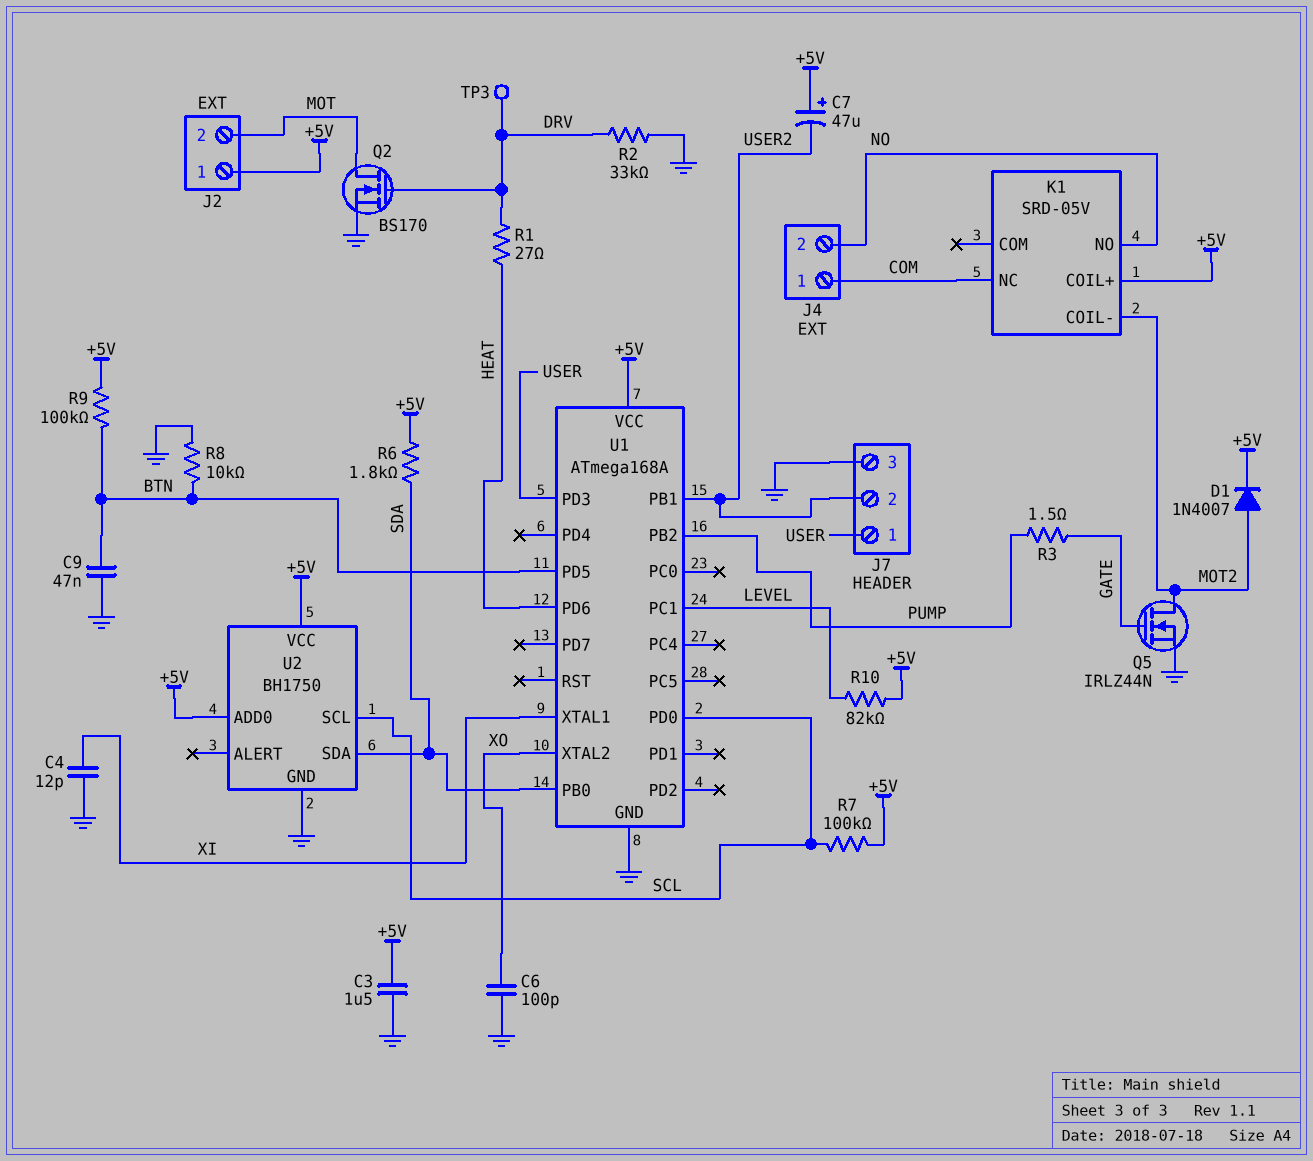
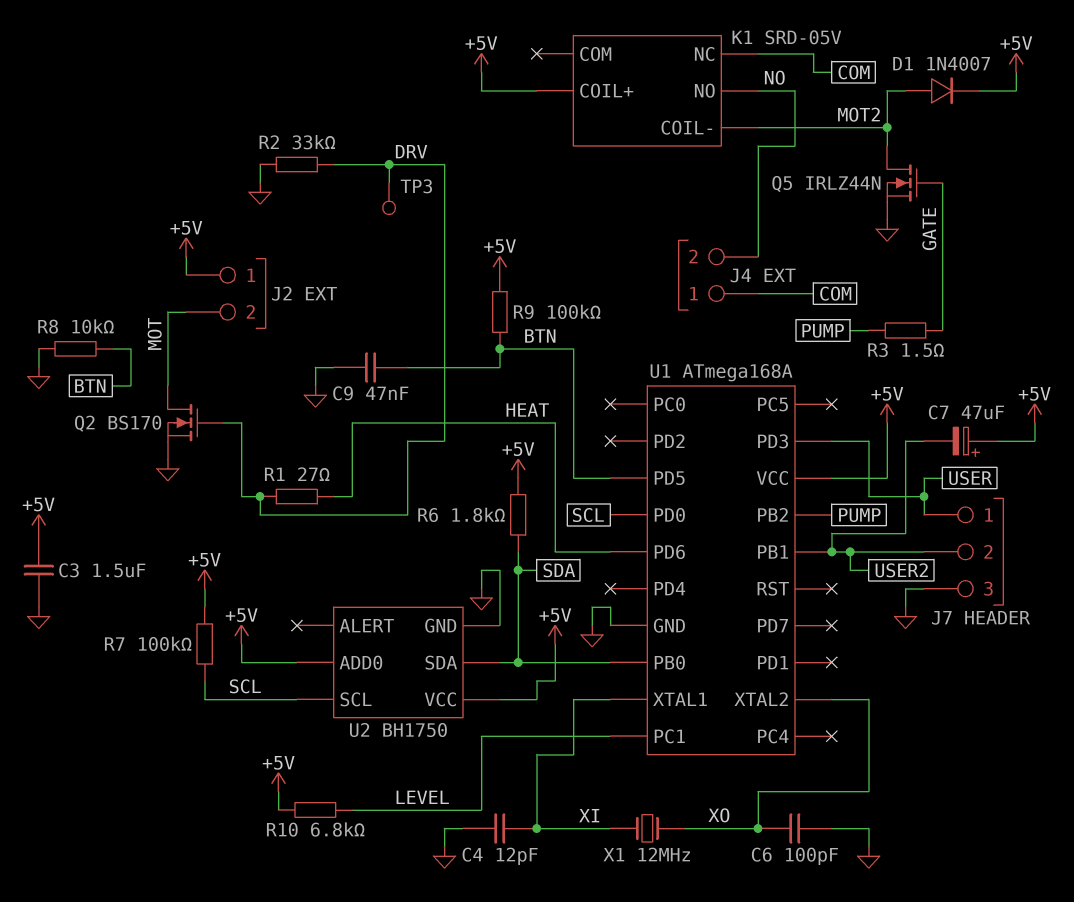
R10: 82k (+5V, LEVEL) -> 6.8k (+5V, LEVEL)
X1: none -> 12MHz (XI, XO)

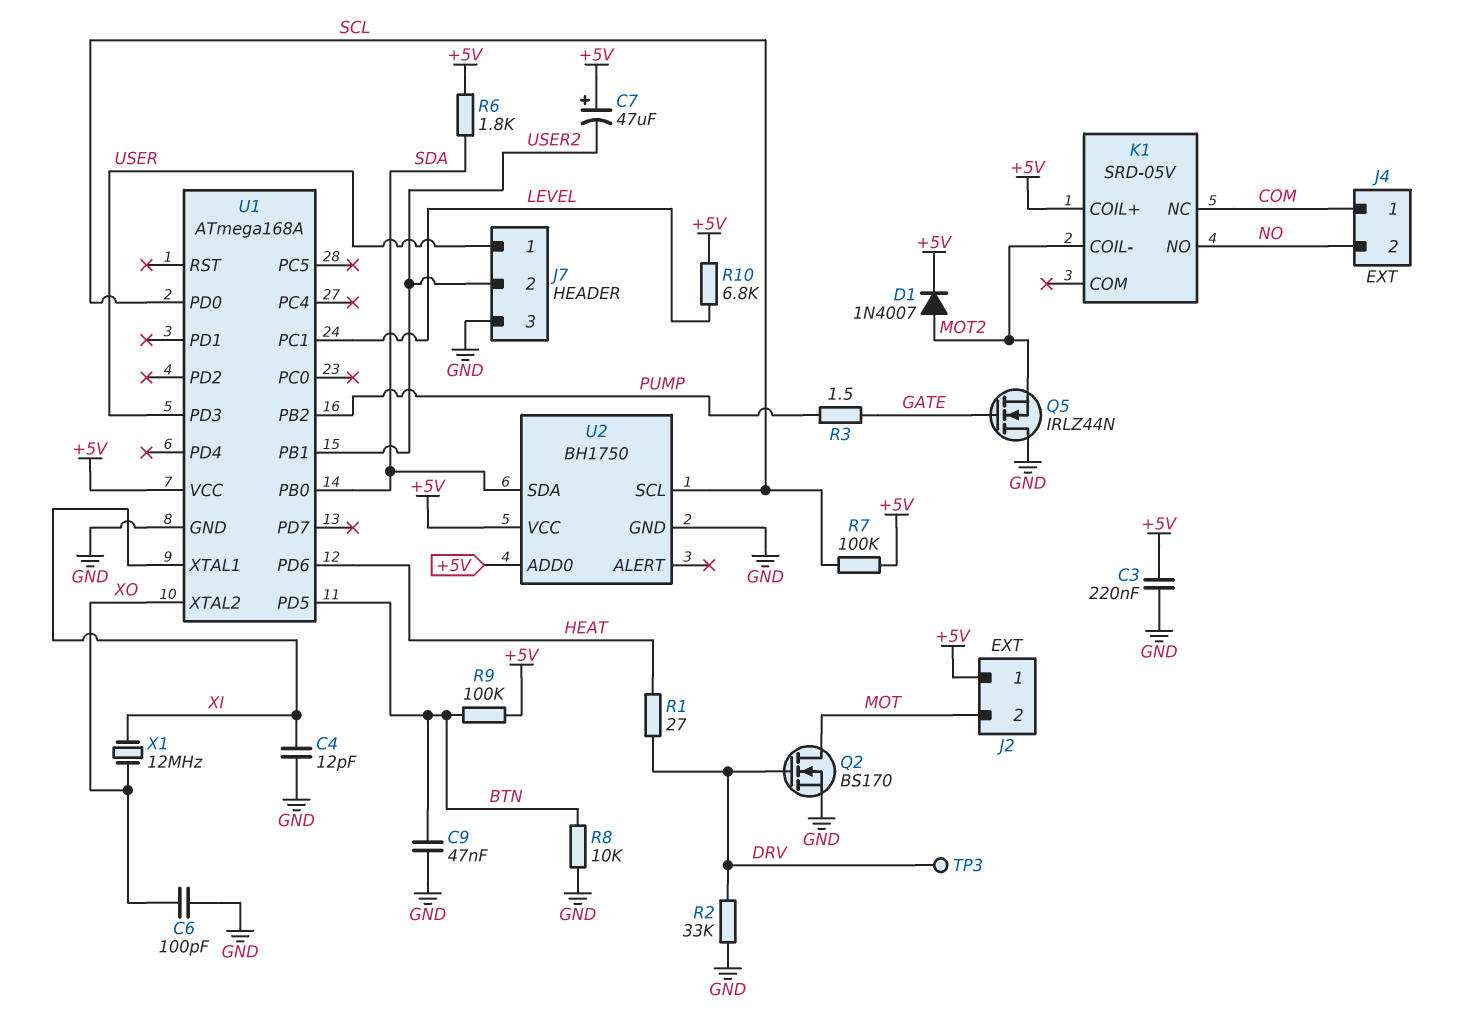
C3: 1.5uF (+5V, GND) -> 220nF (+5V, GND)
Q5: NMOS IRLZ44N (G GATE, D MOT2, S GND) -> NMOS IRLZ44N (G GATE, D GND, S MOT2)

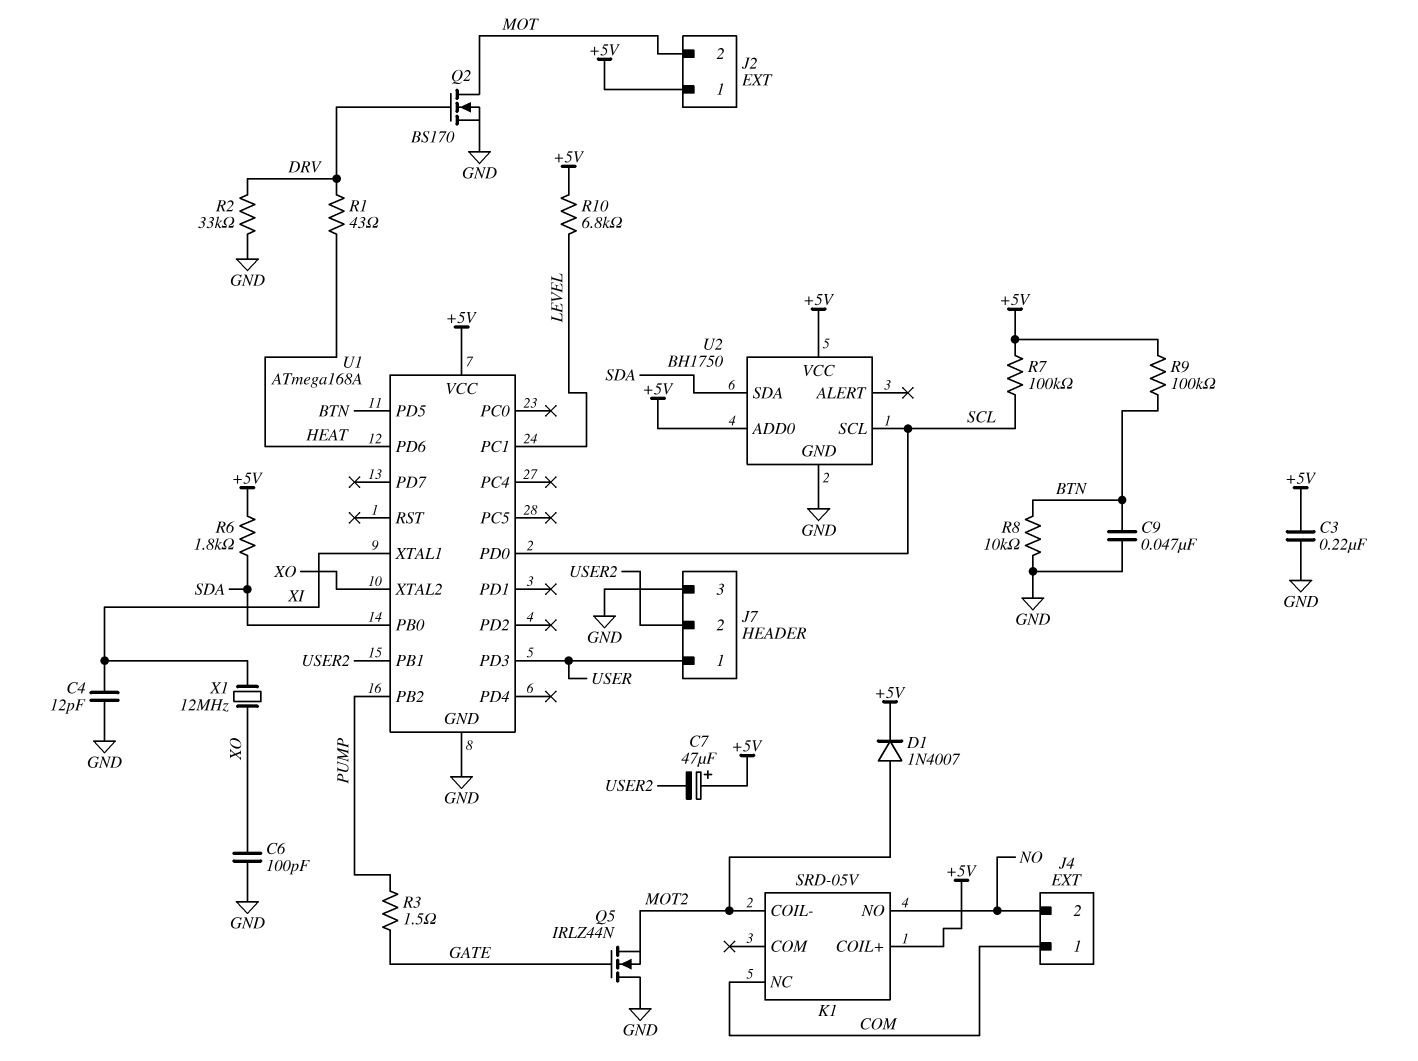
R1: 27 (DRV, HEAT) -> 43 (DRV, HEAT)
TP3: test point (DRV) -> none

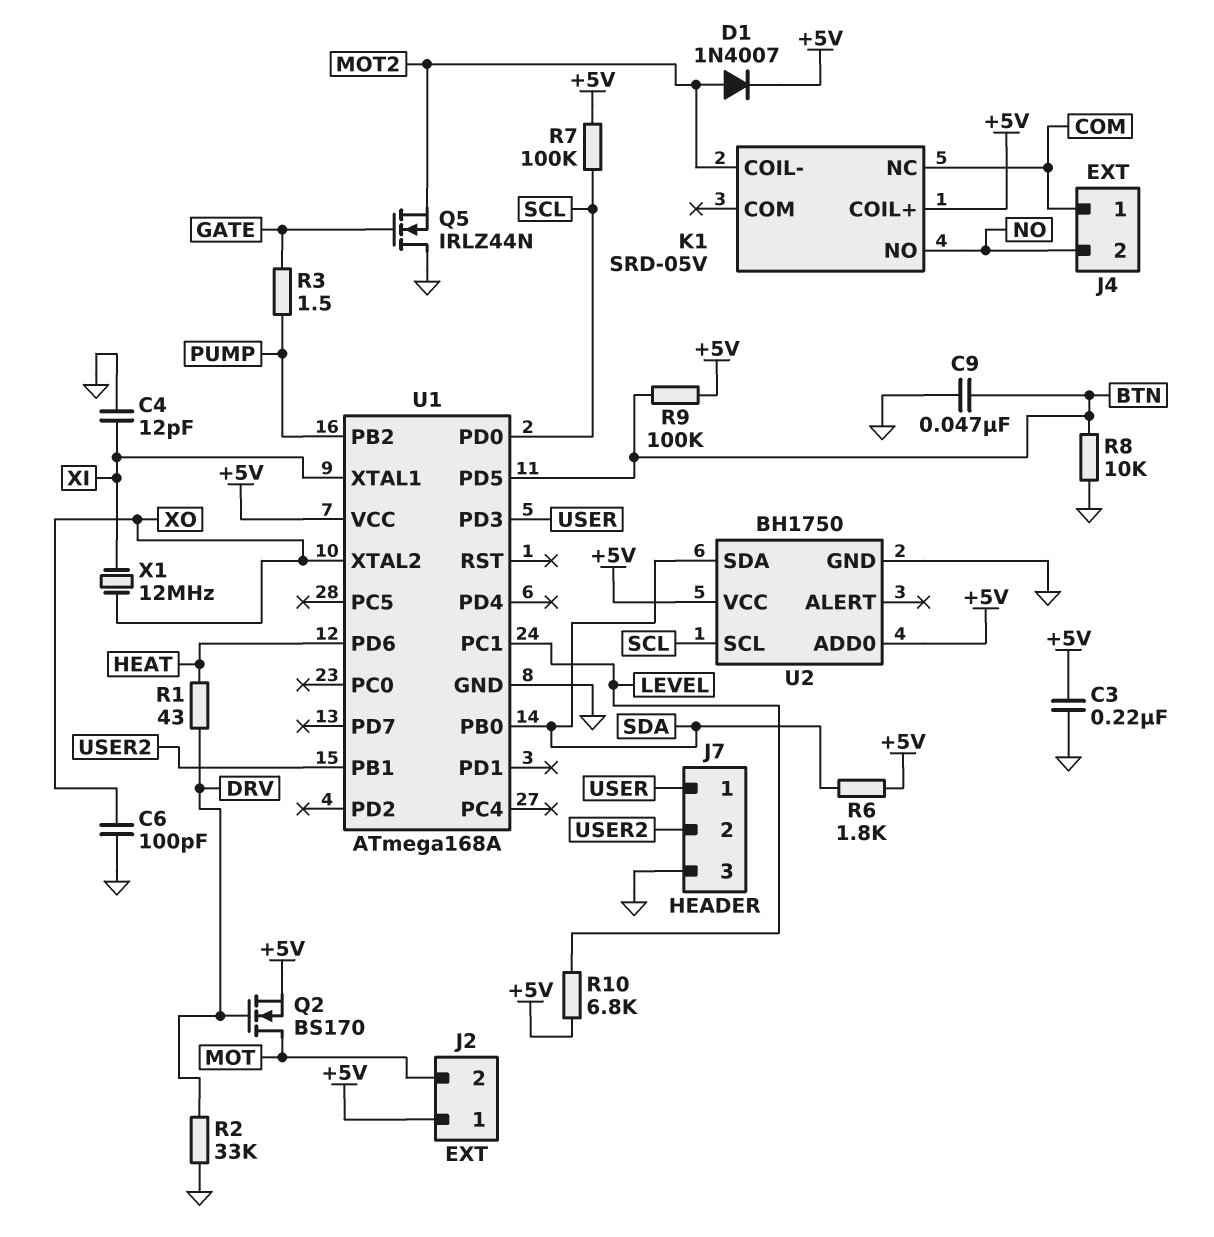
C7: 47uF (plus +5V, minus USER2) -> none
Q2: NMOS BS170 (G DRV, D MOT, S GND) -> NMOS BS170 (G DRV, D MOT, S +5V)

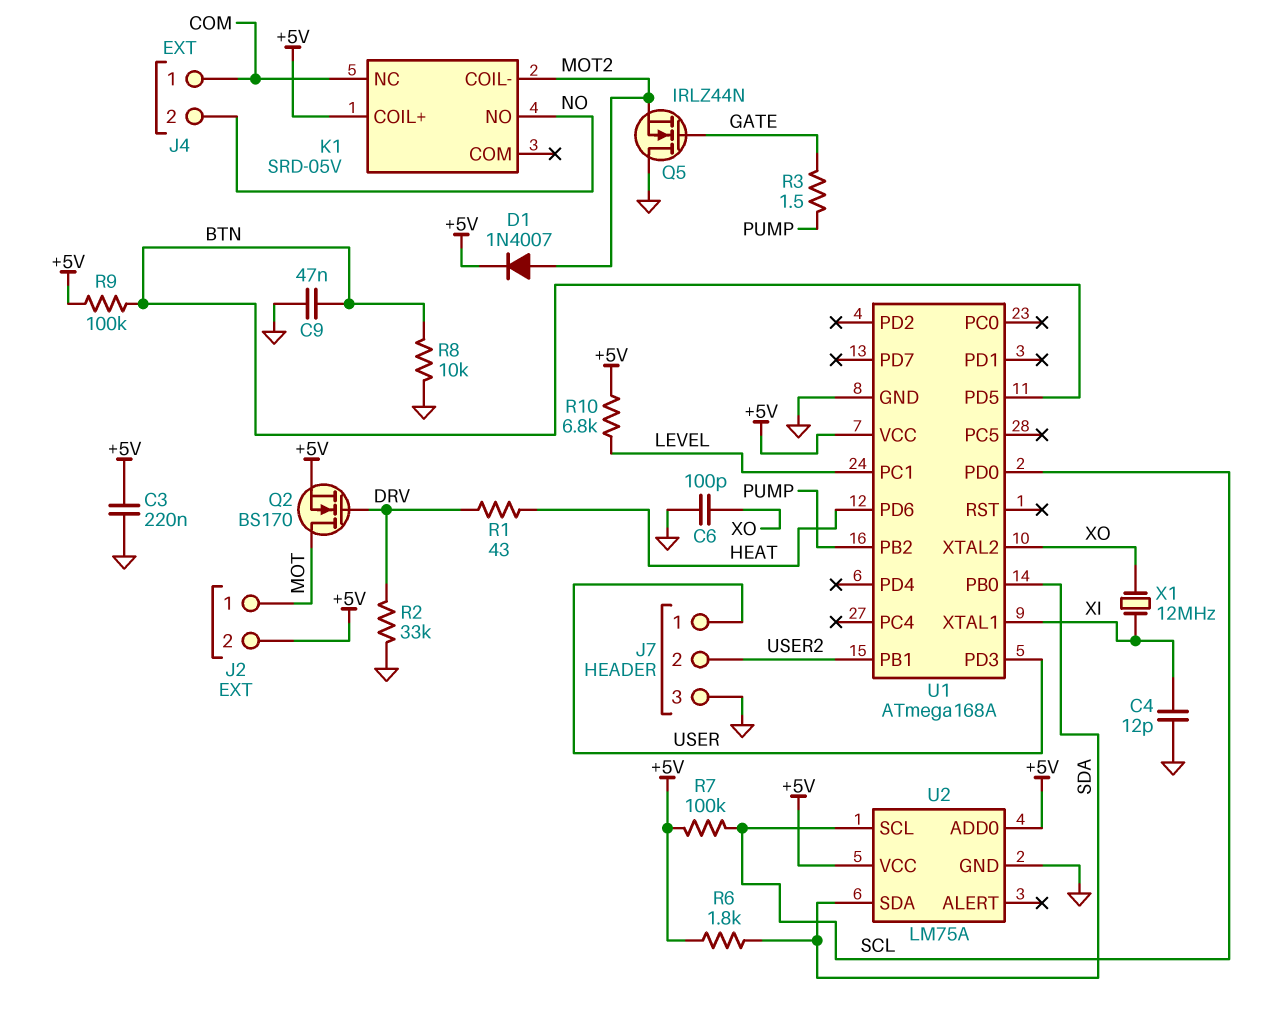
J2 pin 1: +5V -> MOT
J2 pin 2: MOT -> +5V
U2: BH1750 -> LM75A

